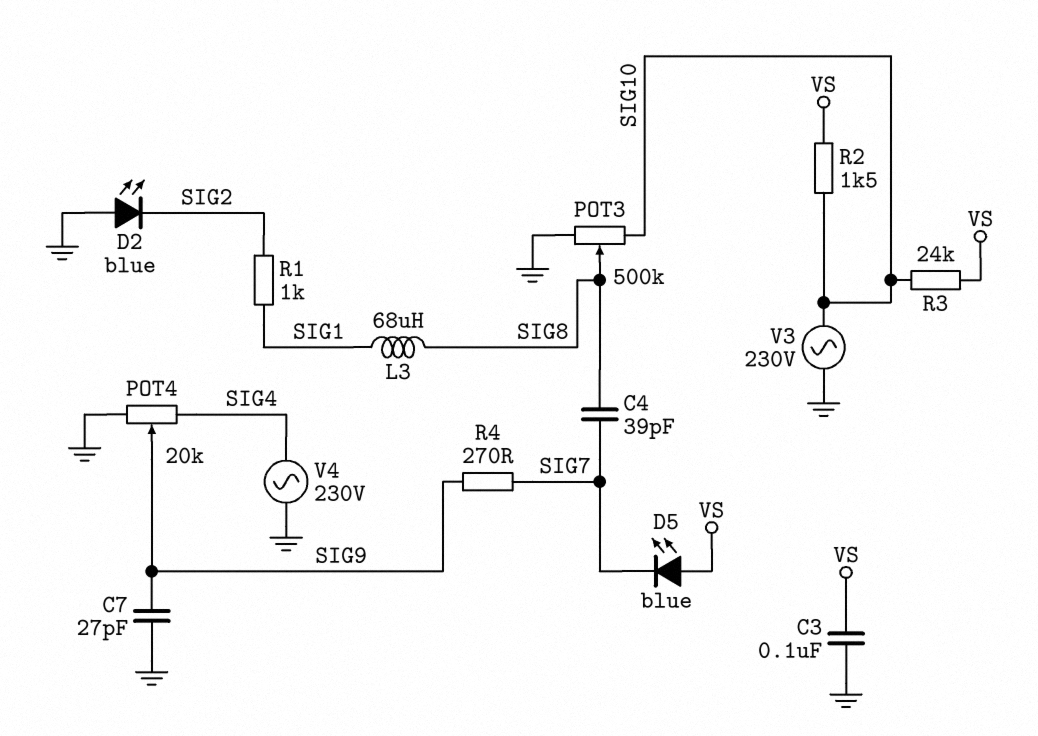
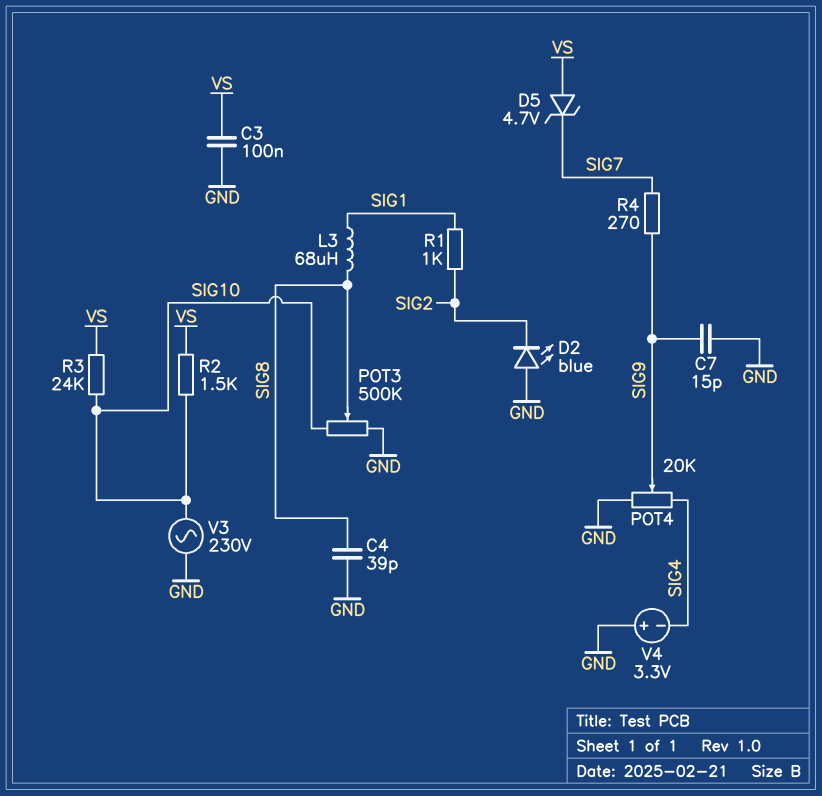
C4: 39pF (SIG7, SIG8) -> 39pF (GND, SIG8)
C7: 27pF (GND, SIG9) -> 15pF (GND, SIG9)
D5: LED blue (A VS, K SIG7) -> zener 4.7V (A VS, K SIG7)
V4: AC 230V (GND, SIG4) -> 3.3V (plus GND, minus SIG4)

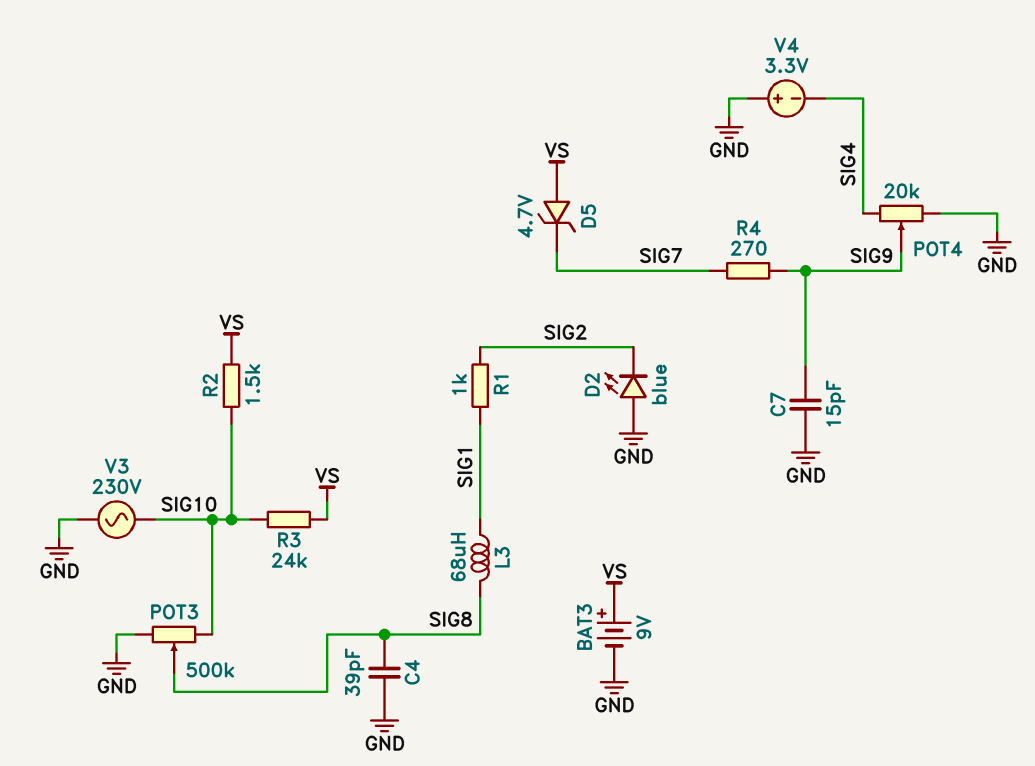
BAT3: none -> 9V (plus VS, minus GND)
C3: 100nF (GND, VS) -> none

